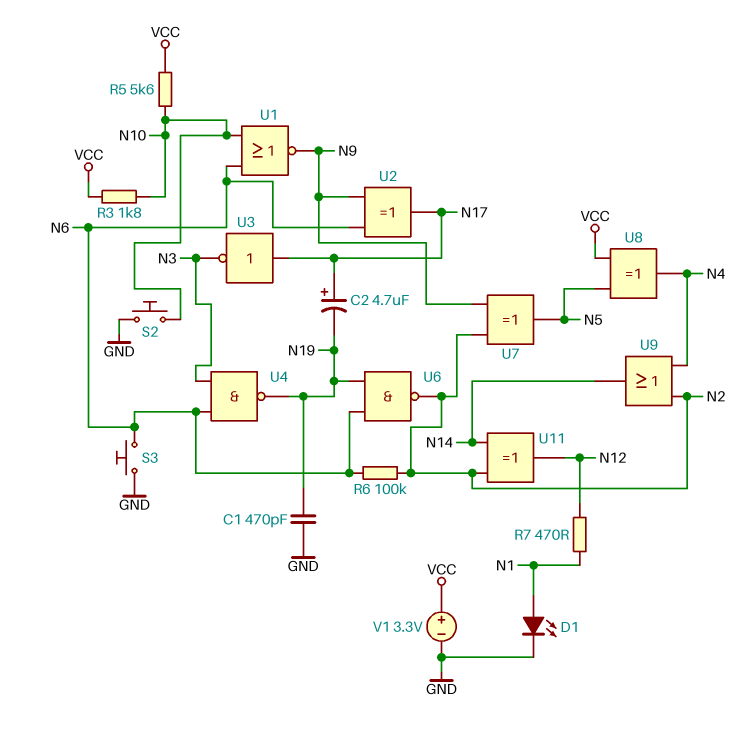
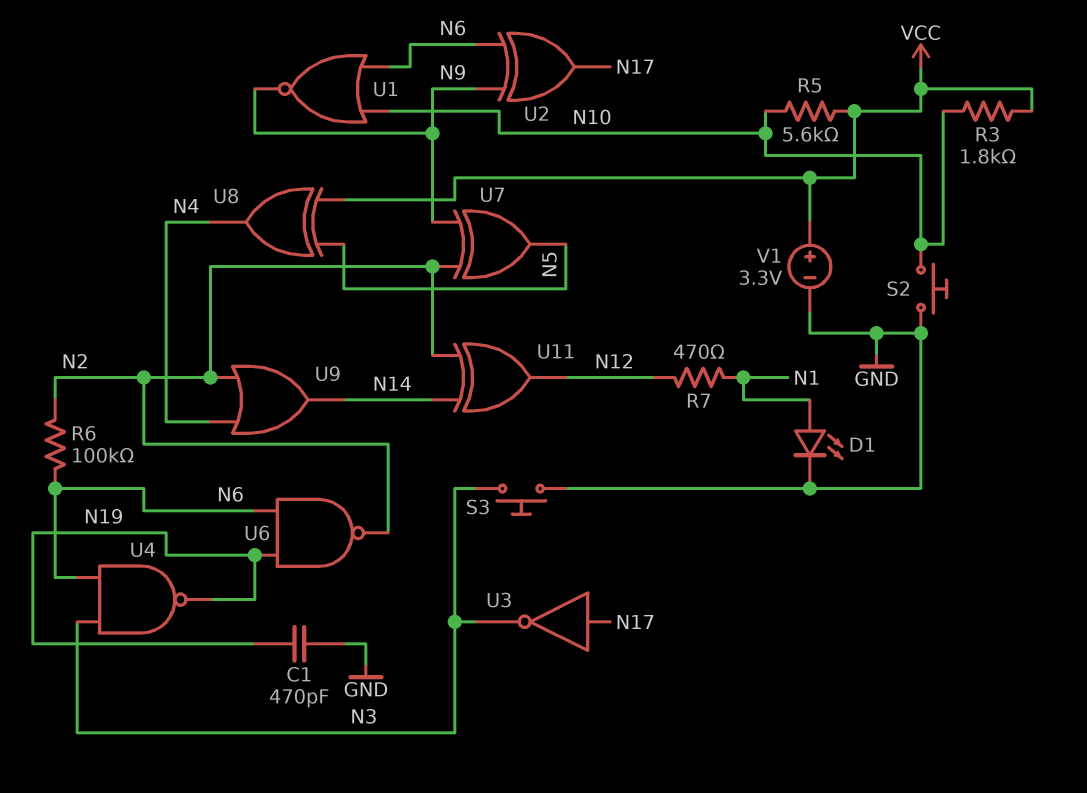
C2: 4.7uF (plus N17, minus N19) -> none
S3: button (GND, N6) -> button (GND, N3)

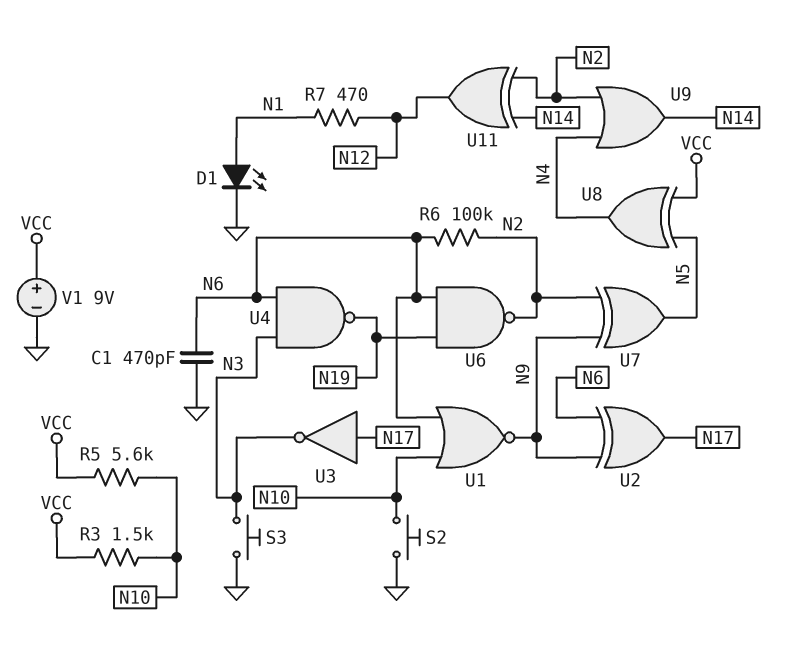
C1: 470pF (GND, N19) -> 470pF (GND, N6)
R3: 1.8k (N10, VCC) -> 1.5k (N10, VCC)
V1: 3.3V (plus VCC, minus GND) -> 9V (plus VCC, minus GND)

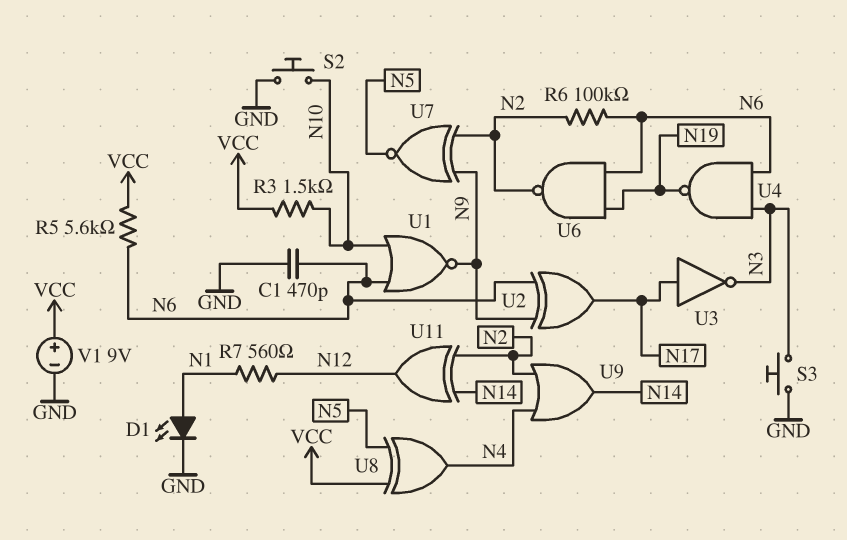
R5: 5.6k (N10, VCC) -> 5.6k (N6, VCC)
R7: 470 (N1, N12) -> 560 (N1, N12)
U7: XOR (in N2, in N9, out N5) -> XNOR (in N2, in N9, out N5)

